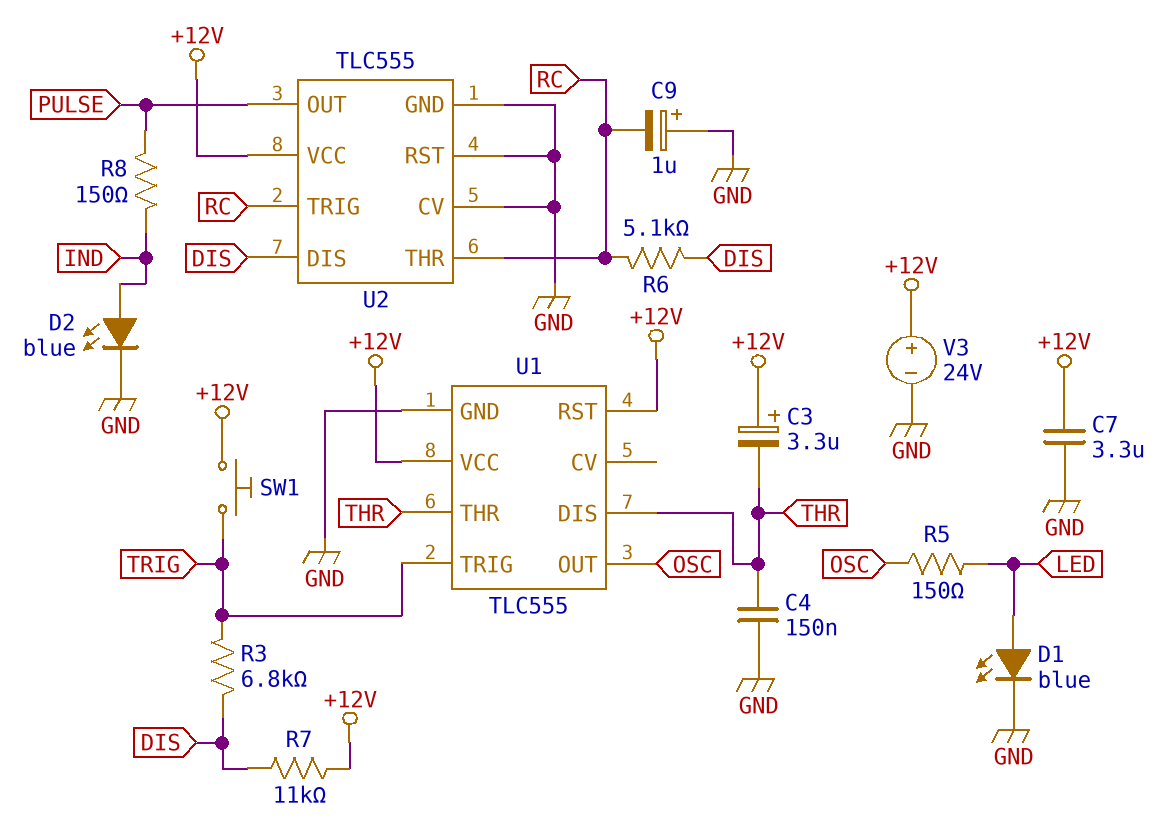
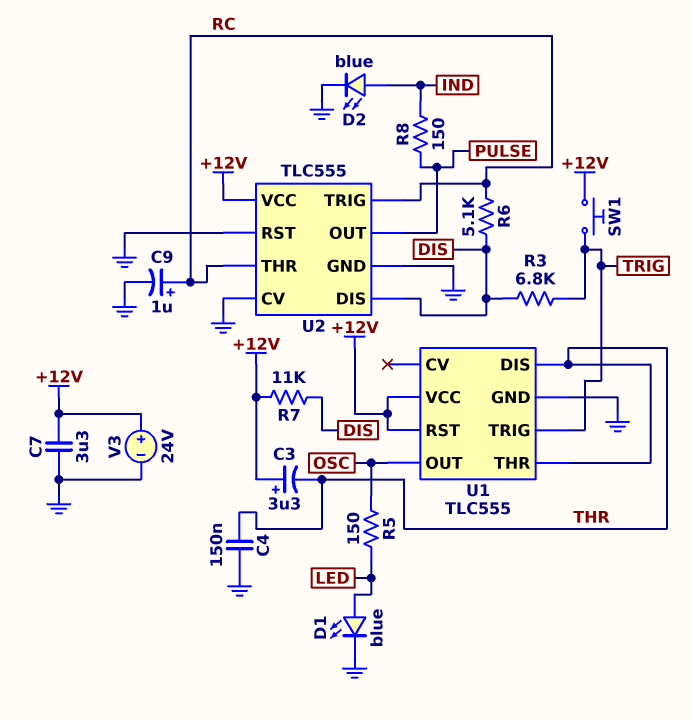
C9: 1uF (plus GND, minus RC) -> 1uF (plus RC, minus GND)

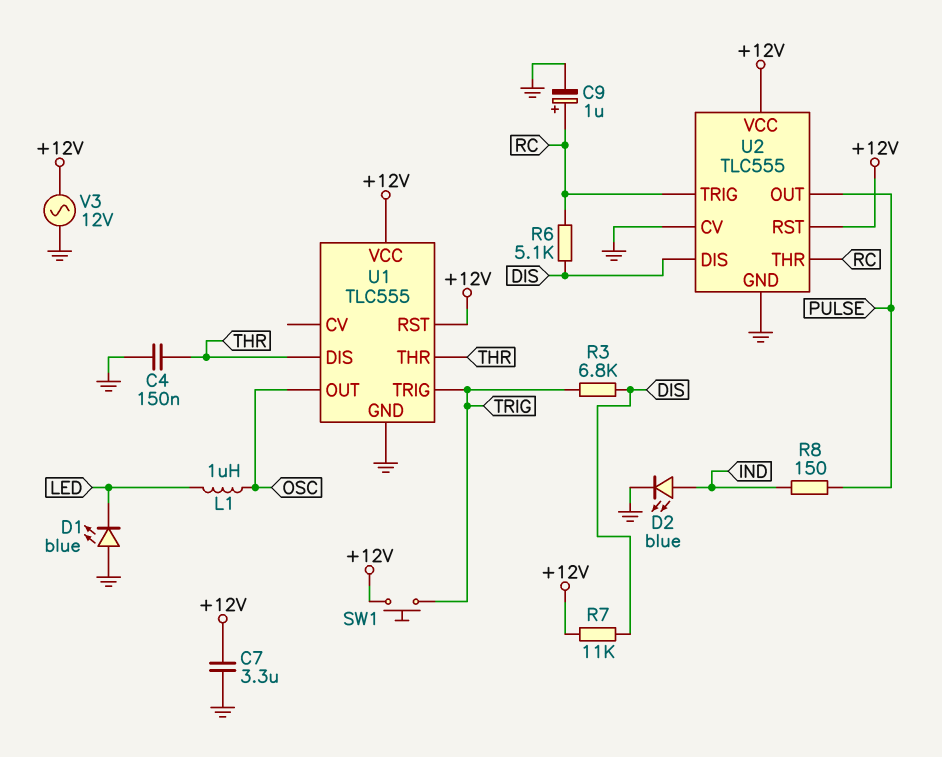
C3: 3.3uF (plus +12V, minus THR) -> none
D1: LED blue (A LED, K GND) -> LED blue (A GND, K LED)
L1: none -> 1uH (LED, OSC)
R5: 150 (LED, OSC) -> none
U2 pin RST: GND -> +12V
V3: 24V (plus +12V, minus GND) -> AC 12V (+12V, GND)

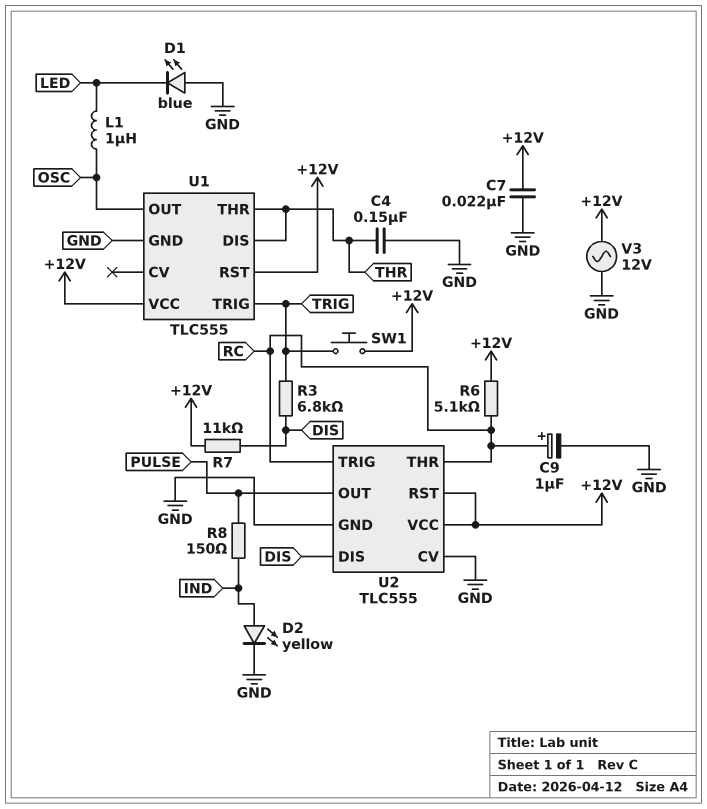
C7: 3.3uF (+12V, GND) -> 22nF (+12V, GND)
D2: LED blue (A IND, K GND) -> LED yellow (A IND, K GND)
R6: 5.1k (DIS, RC) -> 5.1k (+12V, RC)

